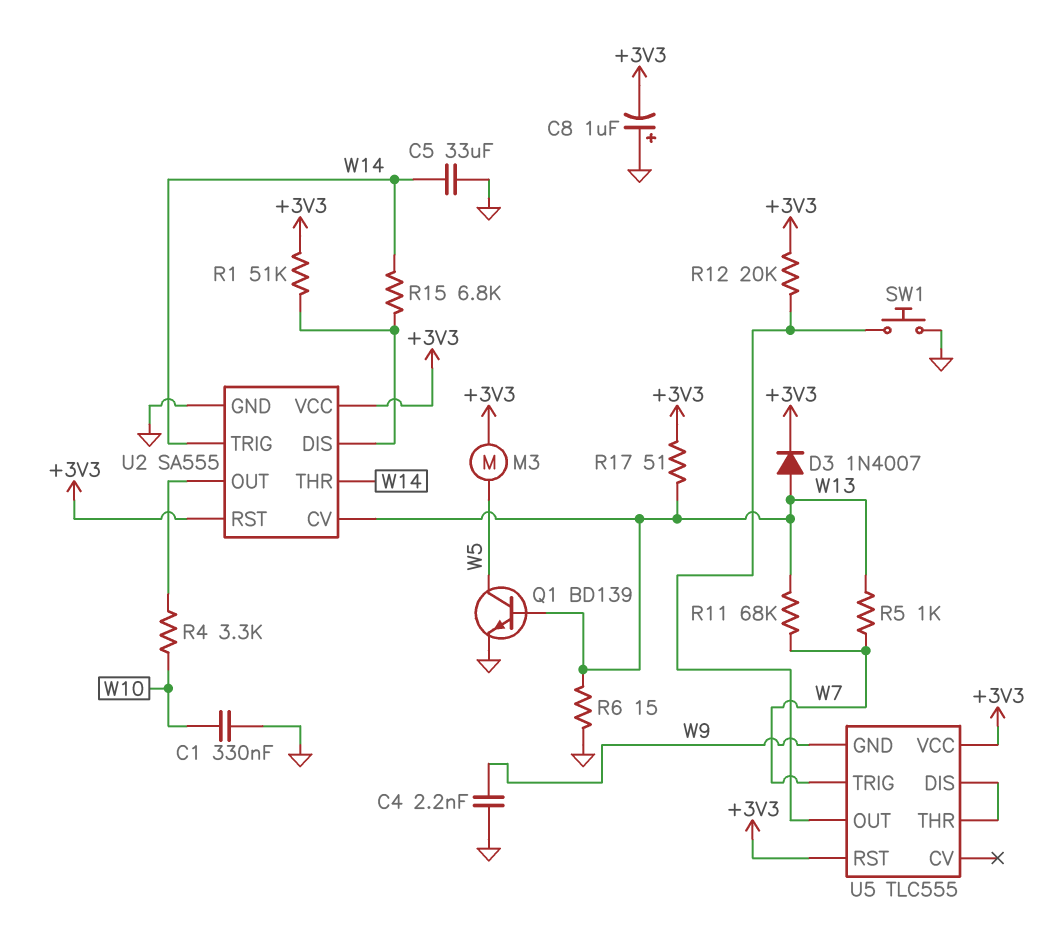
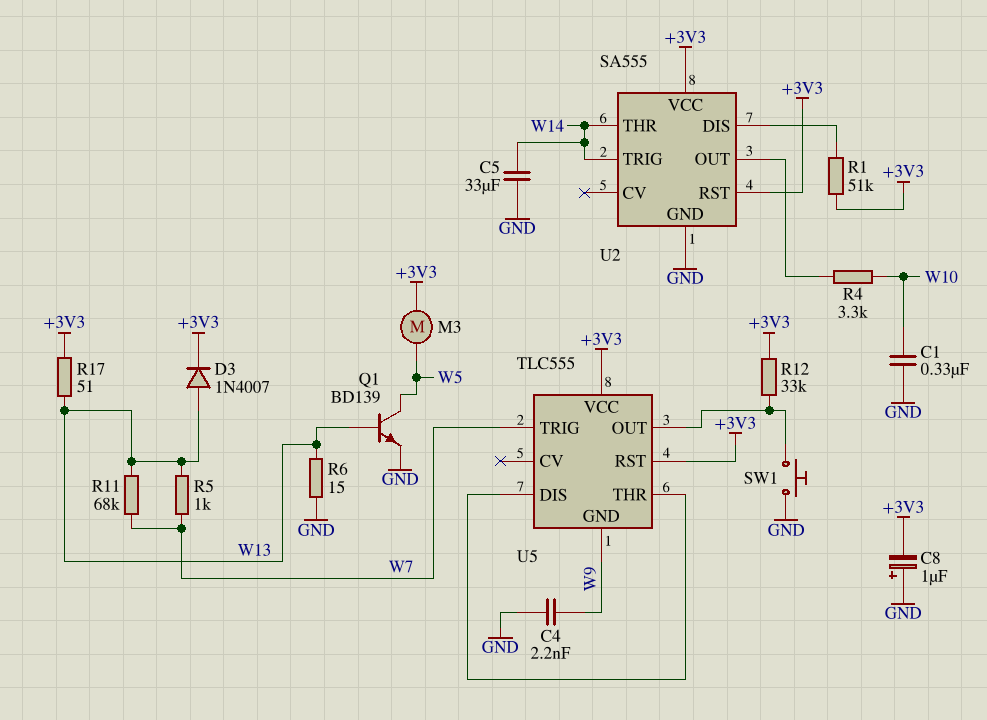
R12: 20k (+3V3, U5/OUT) -> 33k (+3V3, U5/OUT)
R15: 6.8k (U2/DIS, W14) -> none
U2 pin CV: W13 -> none

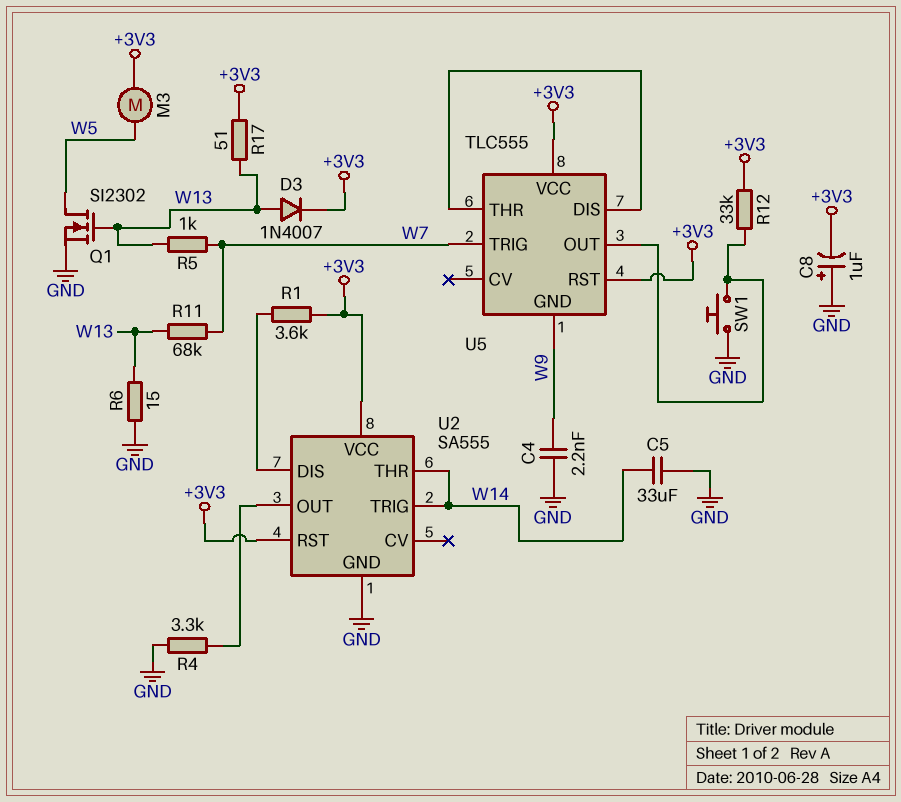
C1: 330nF (GND, W10) -> none
Q1: NPN BD139 (B W13, C W5, E GND) -> NMOS SI2302 (G W13, D W5, S GND)
R1: 51k (+3V3, U2/DIS) -> 3.6k (+3V3, U2/DIS)
R4: 3.3k (U2/OUT, W10) -> 3.3k (GND, U2/OUT)

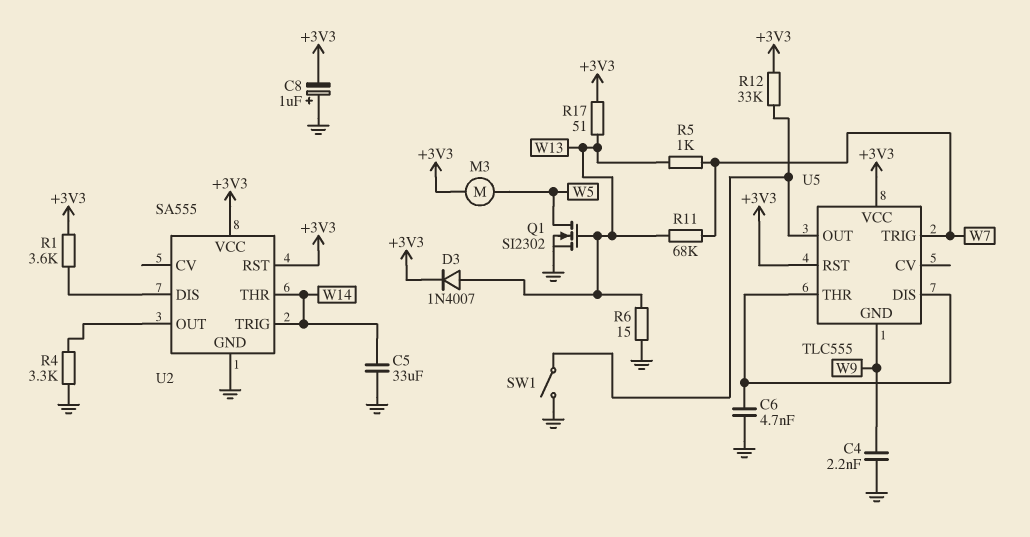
C6: none -> 4.7nF (GND, U5/DIS)
SW1: button (GND, U5/OUT) -> switch (GND, U5/OUT)

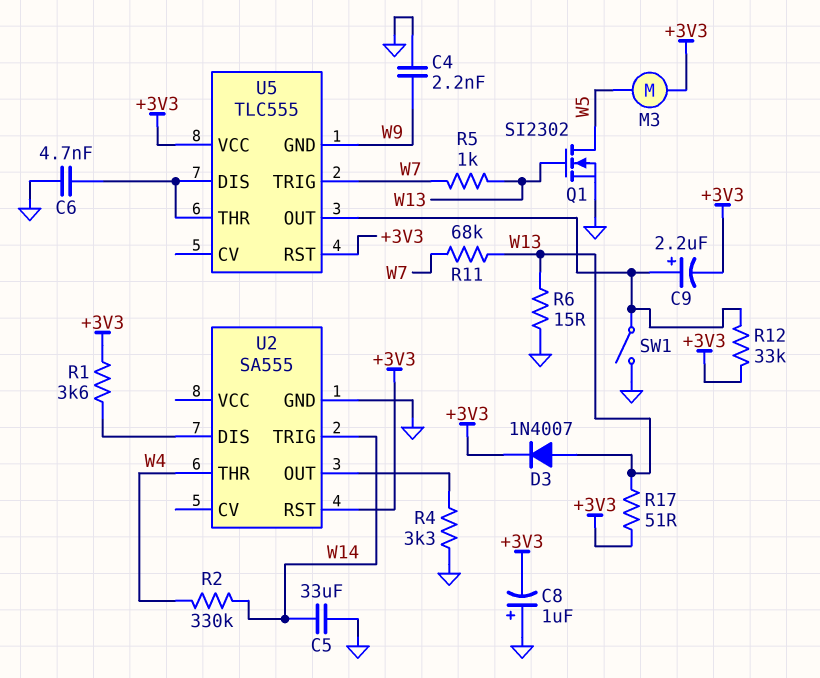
C9: none -> 2.2uF (plus U5/OUT, minus +3V3)
R2: none -> 330k (W4, W14)
U2 pin THR: W14 -> W4
U2 pin VCC: +3V3 -> none

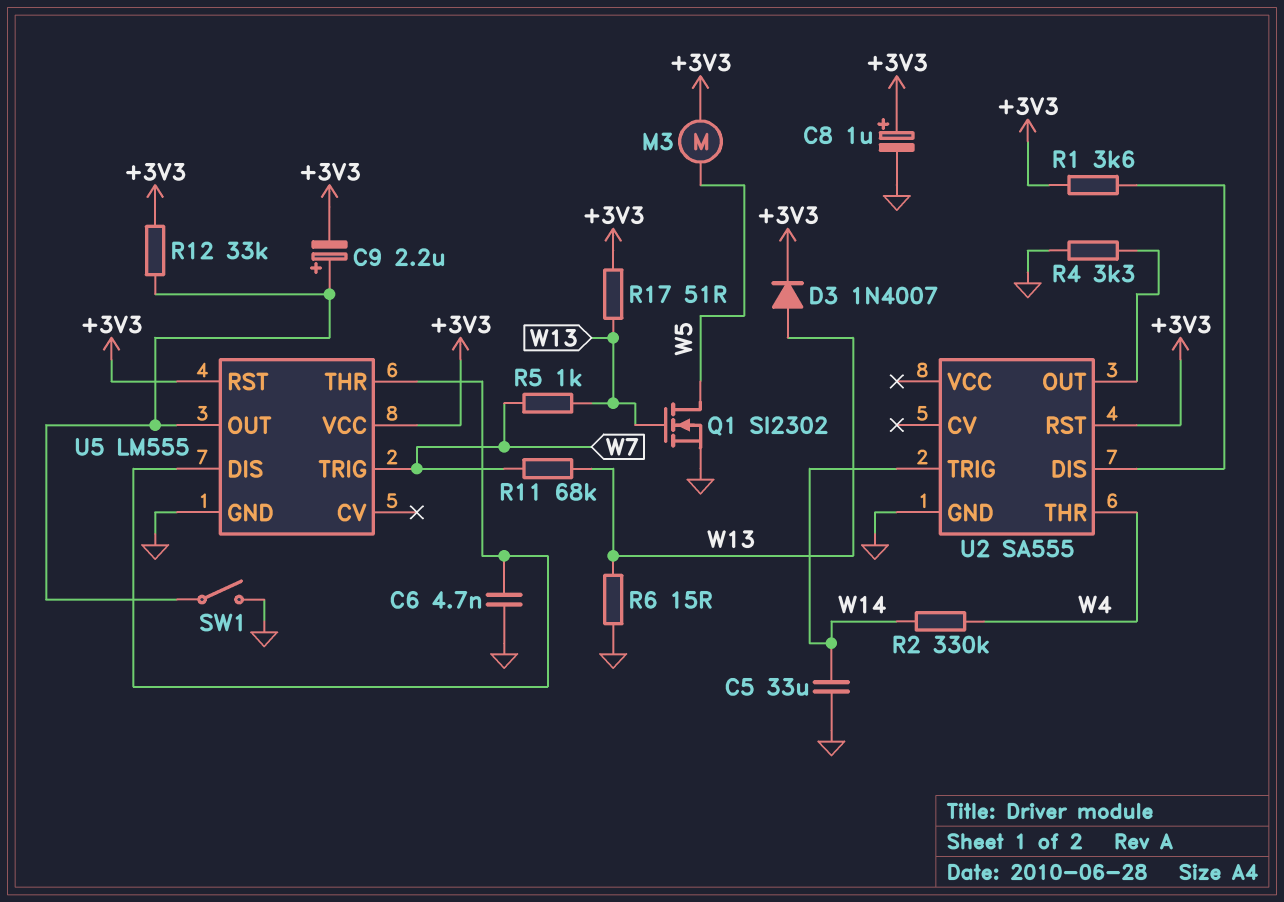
C4: 2.2nF (GND, W9) -> none
C8: 1uF (plus GND, minus +3V3) -> 1uF (plus +3V3, minus GND)
U5: TLC555 -> LM555
U5 pin GND: W9 -> GND

